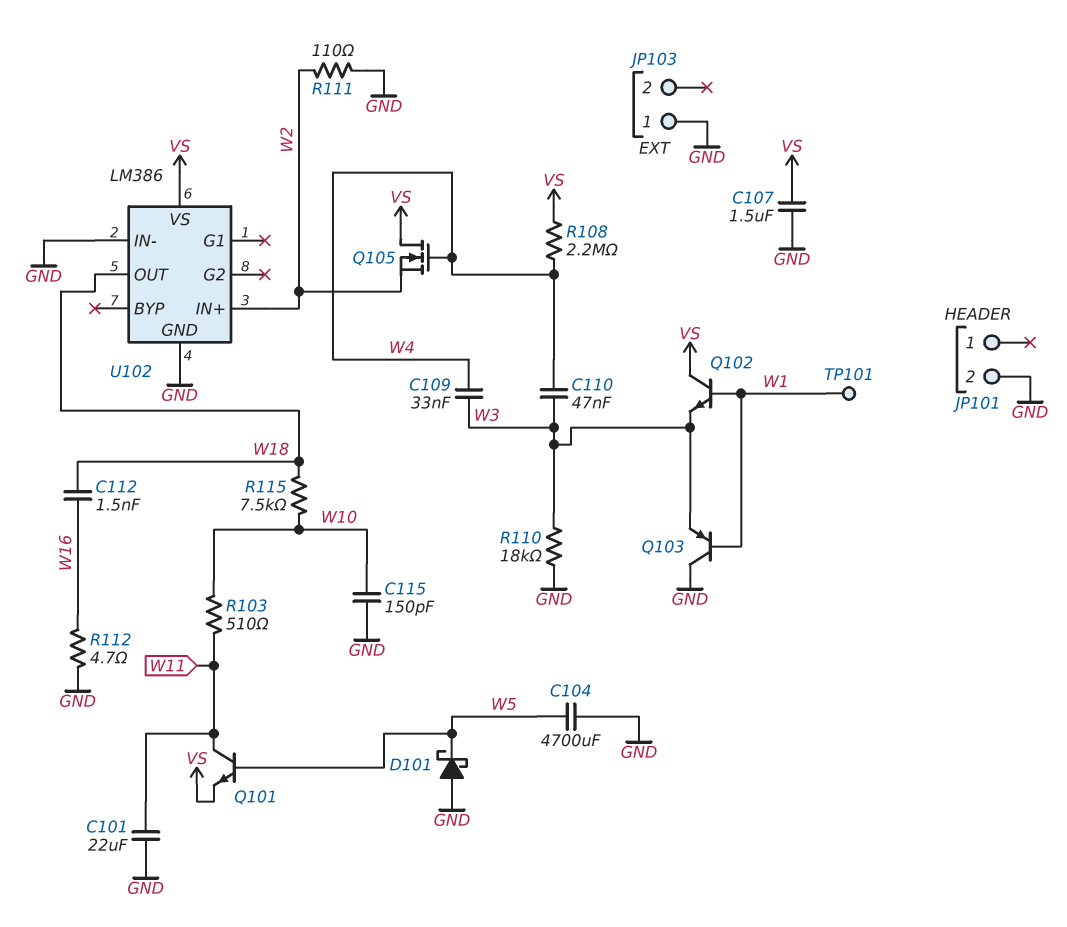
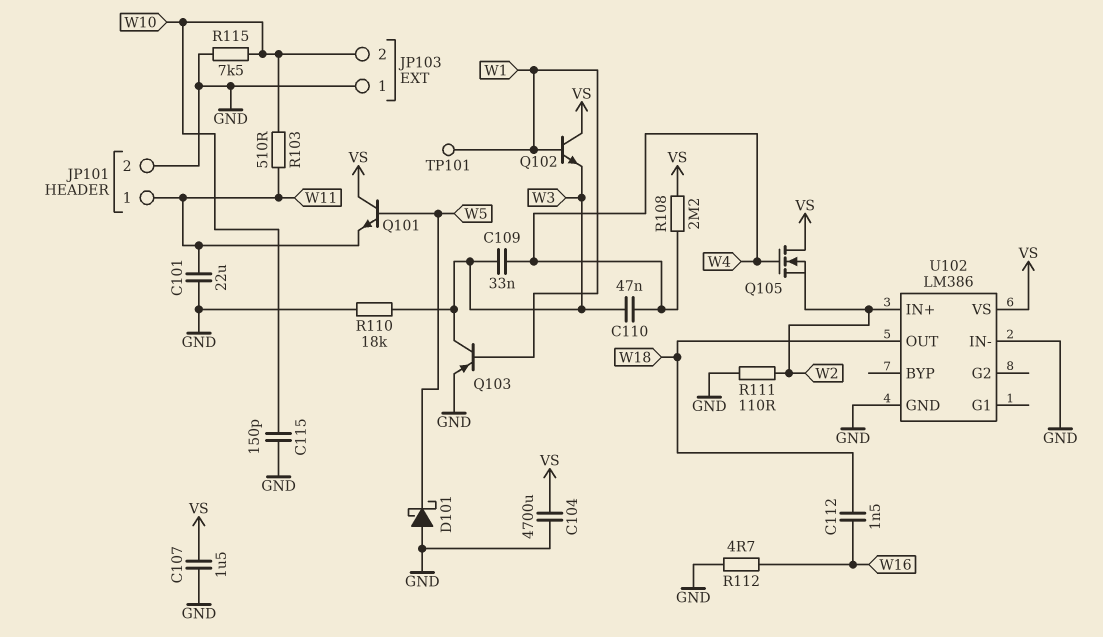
C104: 4700uF (GND, W5) -> 4700uF (GND, VS)
JP101 pin 1: none -> W11
JP103 pin 2: none -> W10
Q101: NPN (B W5, C W11, E VS) -> NPN (B W5, C VS, E W11)
Q103: PNP (B W1, C GND, E W3) -> PNP (B W1, C W3, E GND)
R115: 7.5k (W10, W18) -> 7.5k (GND, W10)

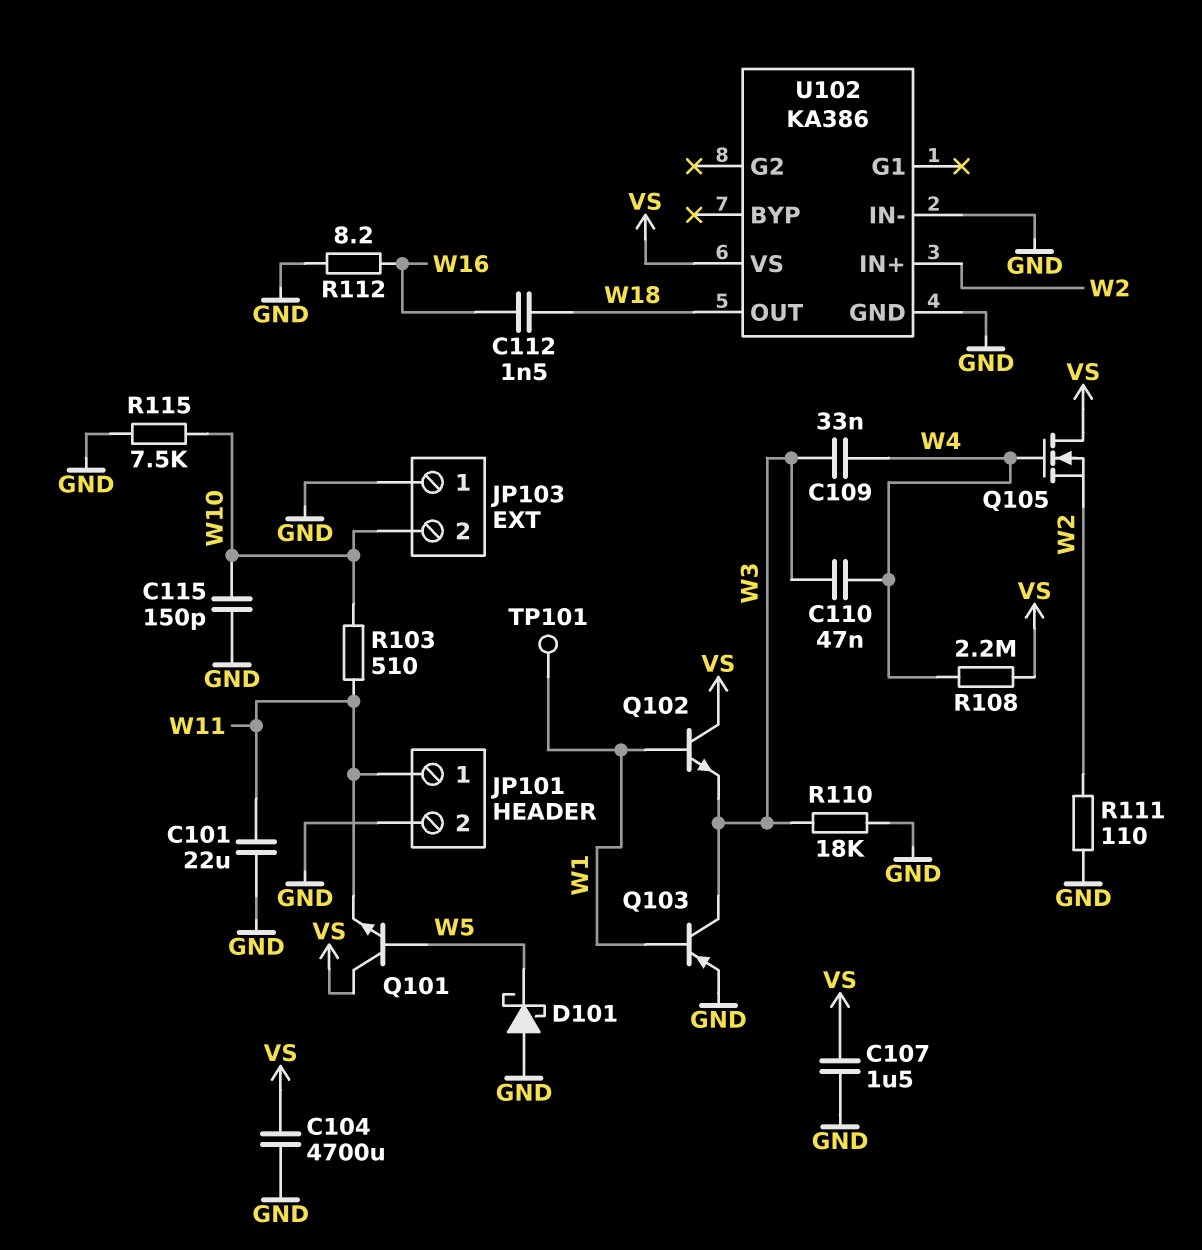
R112: 4.7 (GND, W16) -> 8.2 (GND, W16)
U102: LM386 -> KA386

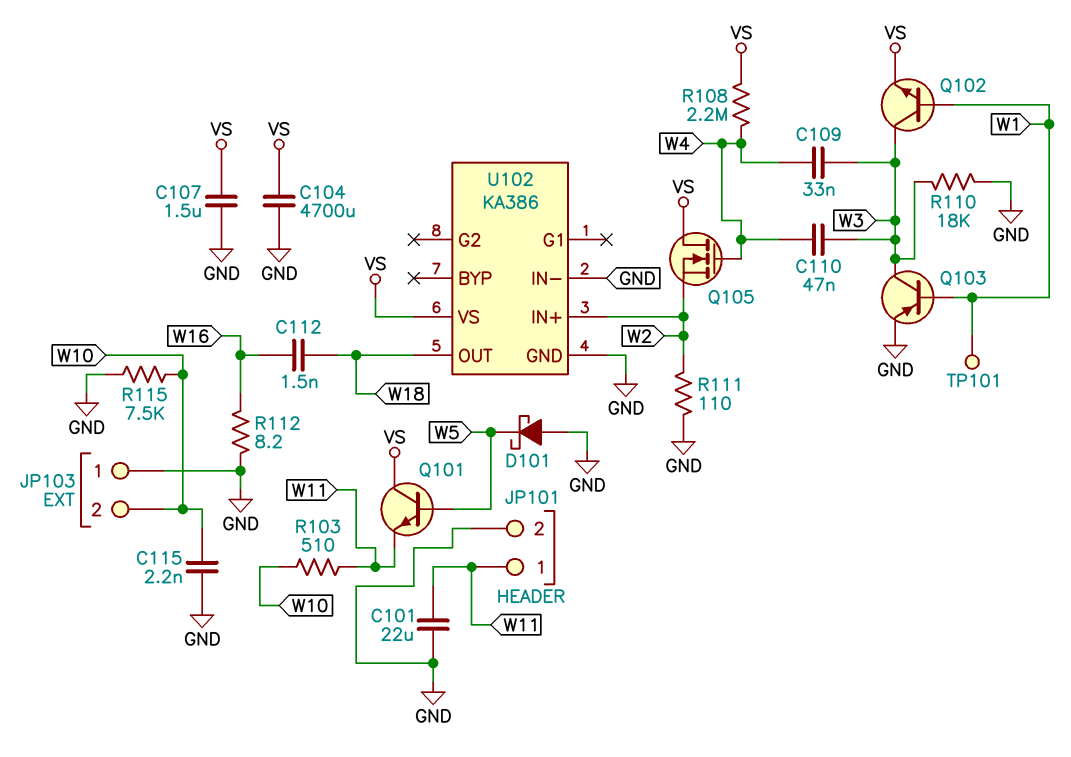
C115: 150pF (GND, W10) -> 2.2nF (GND, W10)
Q102: NPN (B W1, C VS, E W3) -> NPN (B W1, C W3, E VS)

